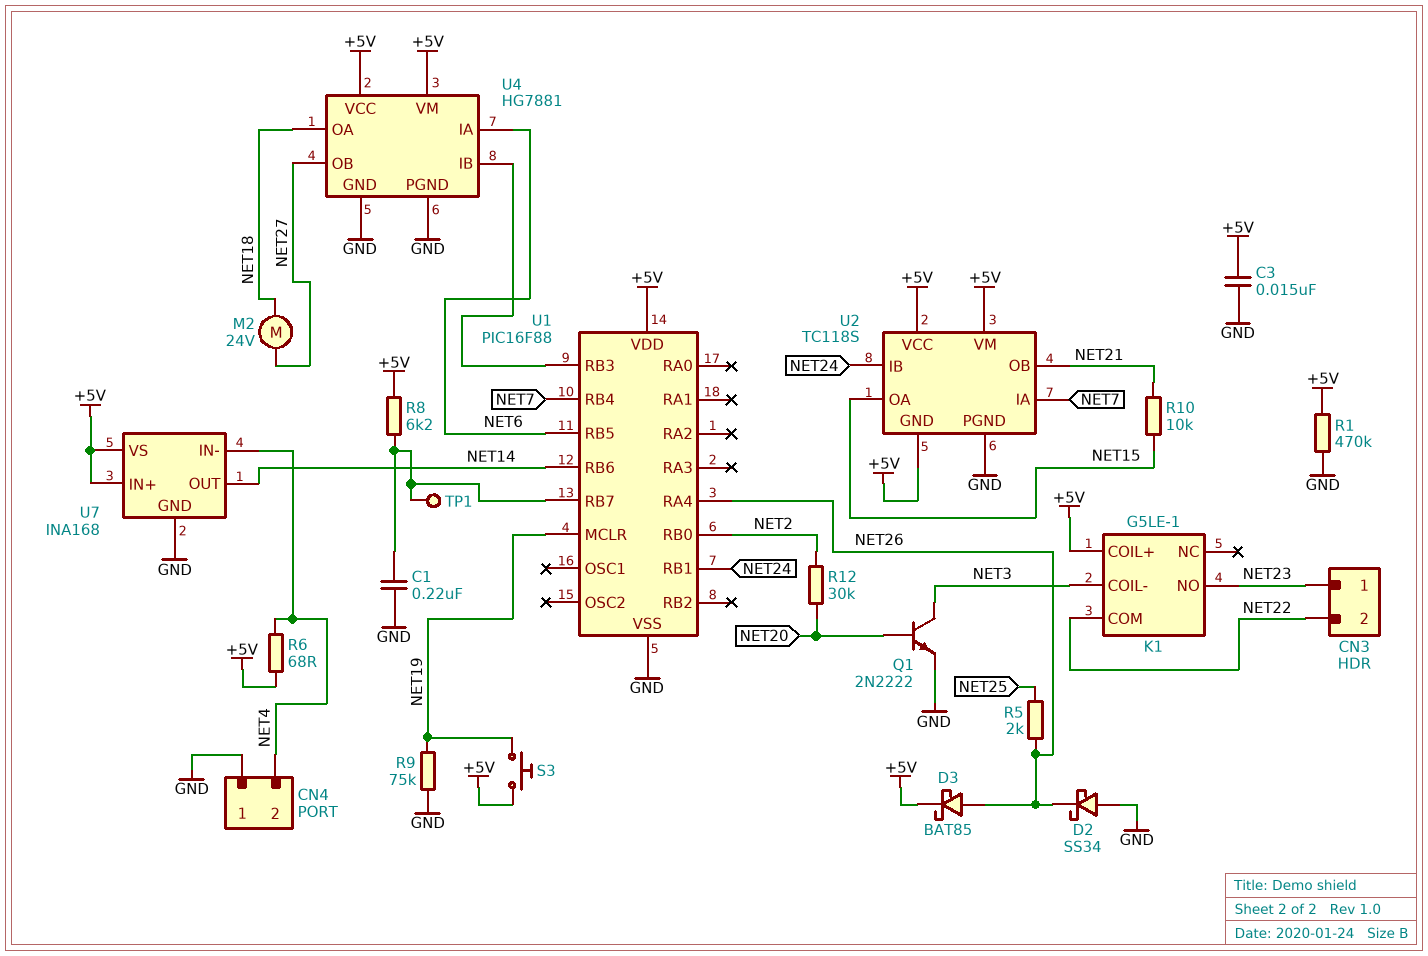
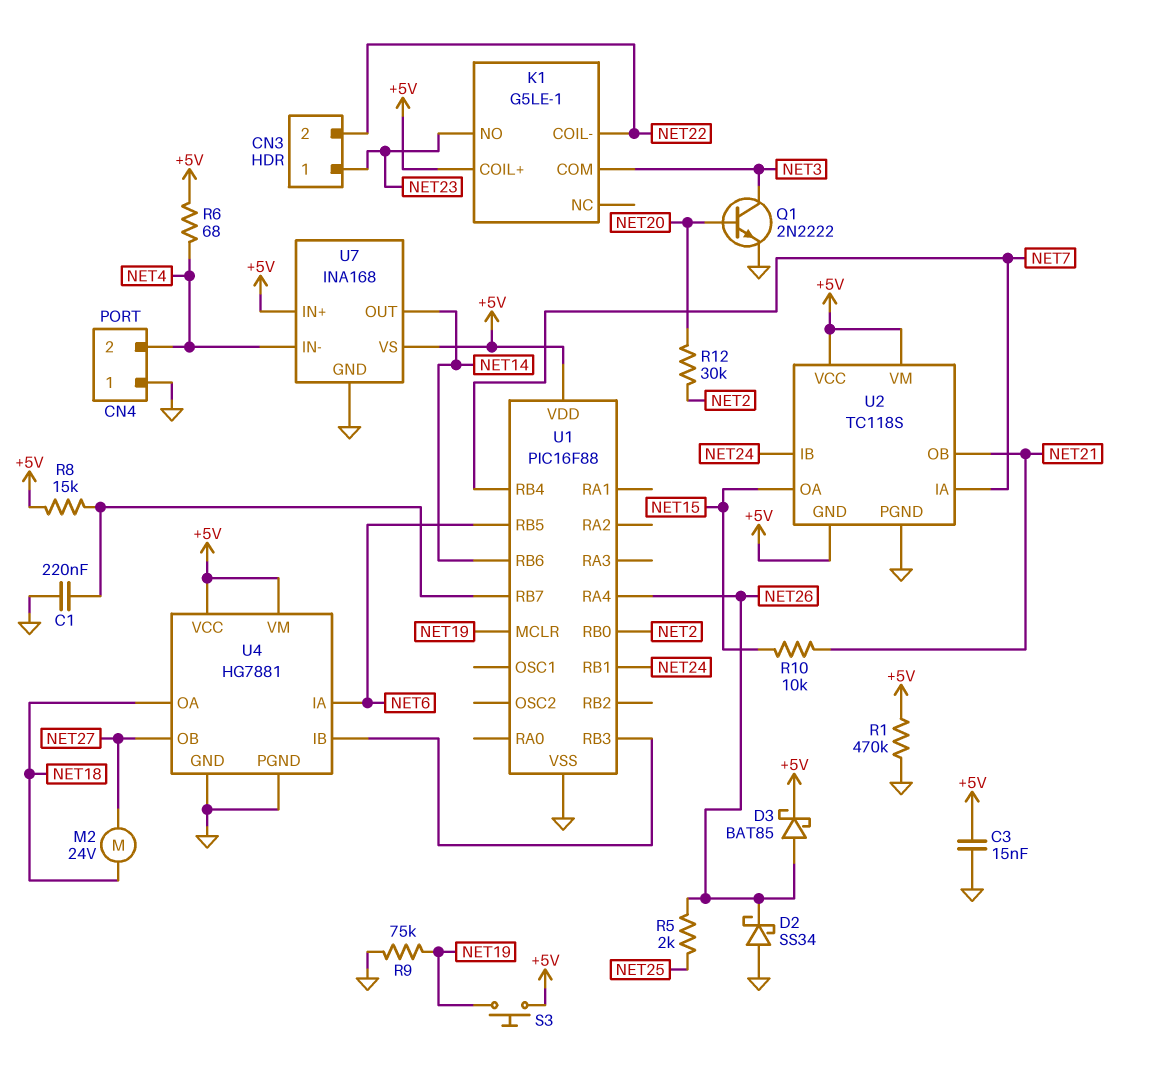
K1 pin COIL-: NET3 -> NET22
K1 pin COM: NET22 -> NET3
R8: 6.2k (+5V, U1/RB7) -> 15k (+5V, U1/RB7)
TP1: test point (U1/RB7) -> none

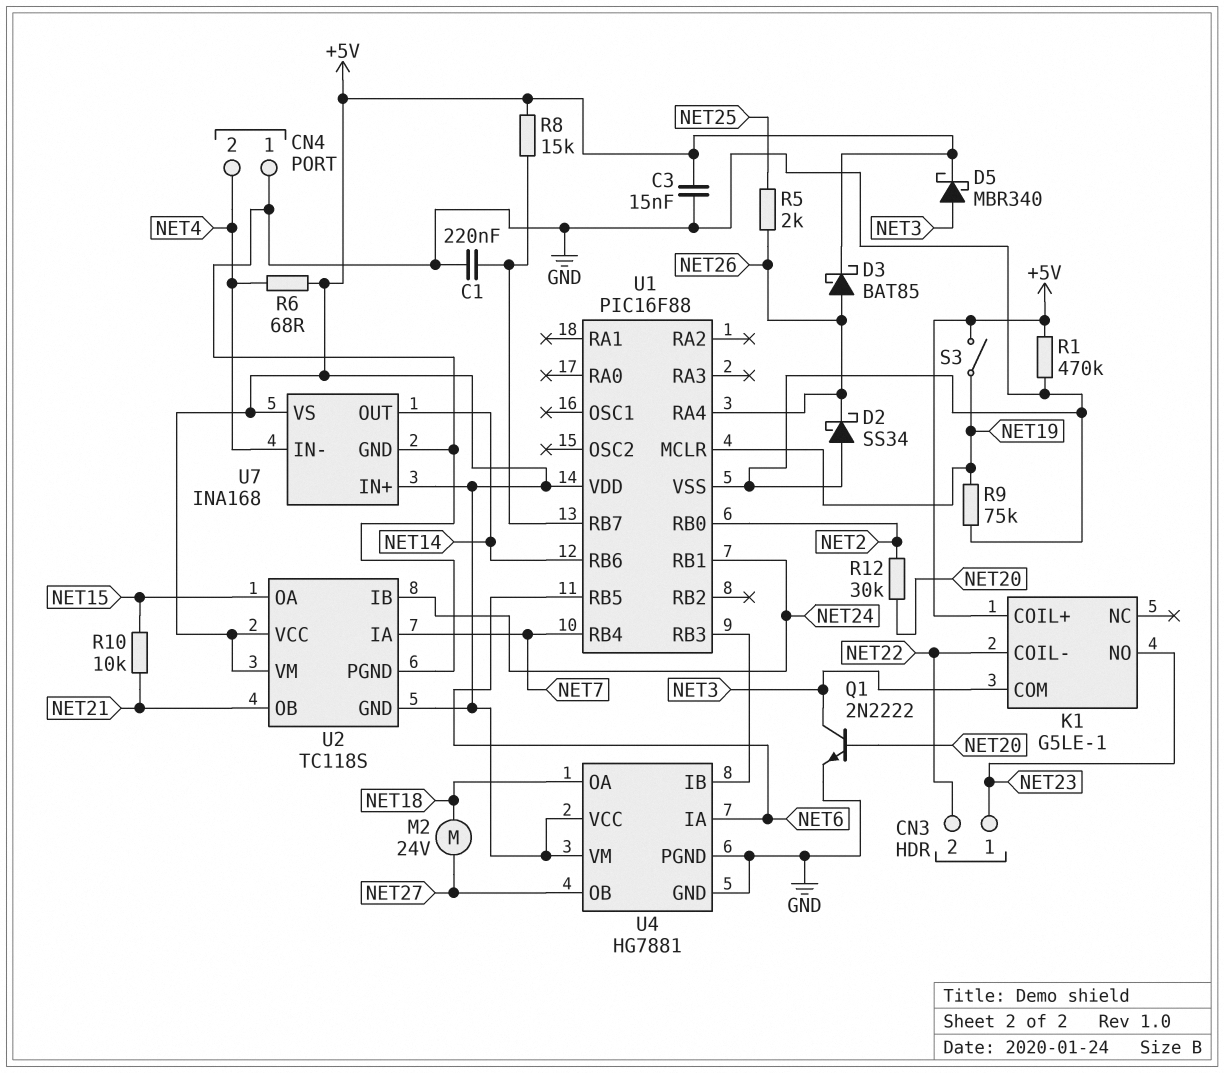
D5: none -> schottky MBR340 (A NET3, K +5V)
S3: button (+5V, NET19) -> switch (+5V, NET19)

